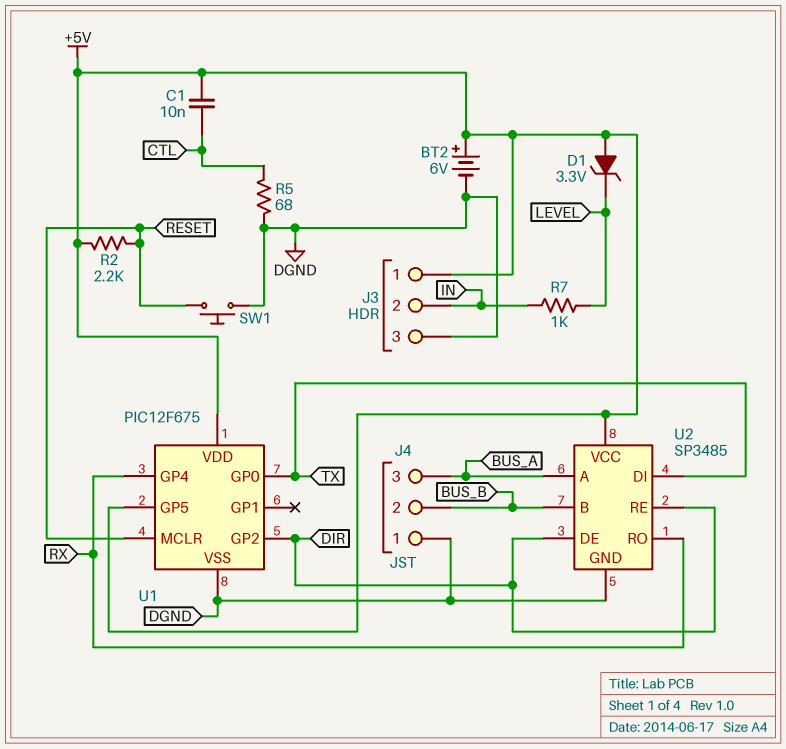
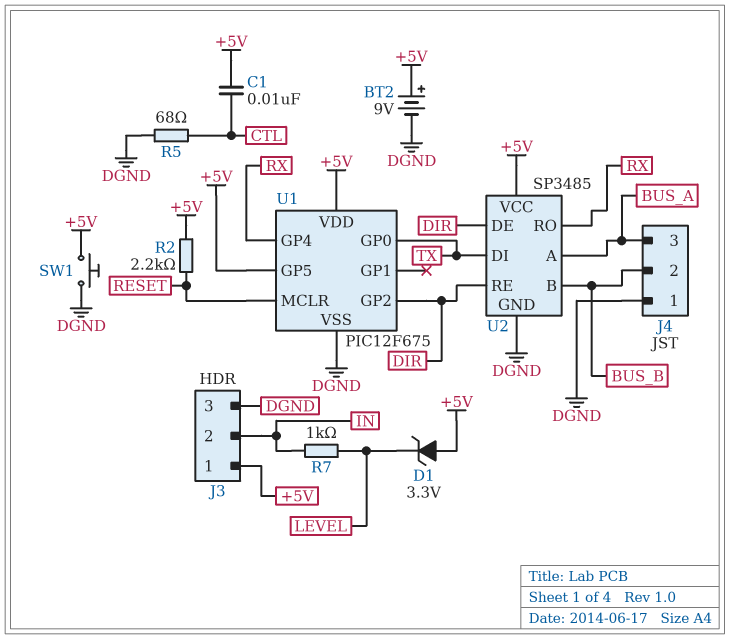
BT2: 6V (plus +5V, minus DGND) -> 9V (plus +5V, minus DGND)
SW1: button (DGND, RESET) -> button (+5V, DGND)

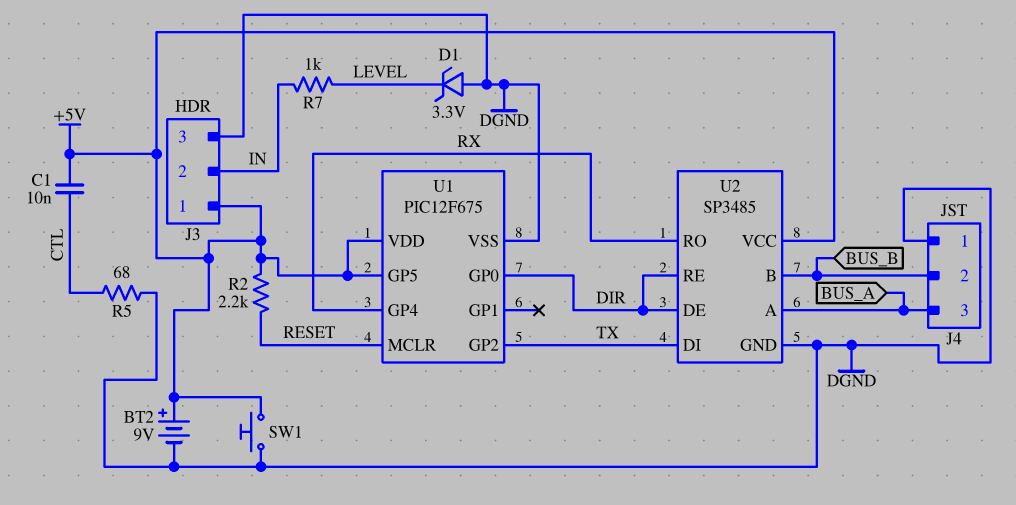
D1: zener 3.3V (A +5V, K LEVEL) -> zener 3.3V (A DGND, K LEVEL)
U1 pin GP0: TX -> DIR
U1 pin GP2: DIR -> TX

